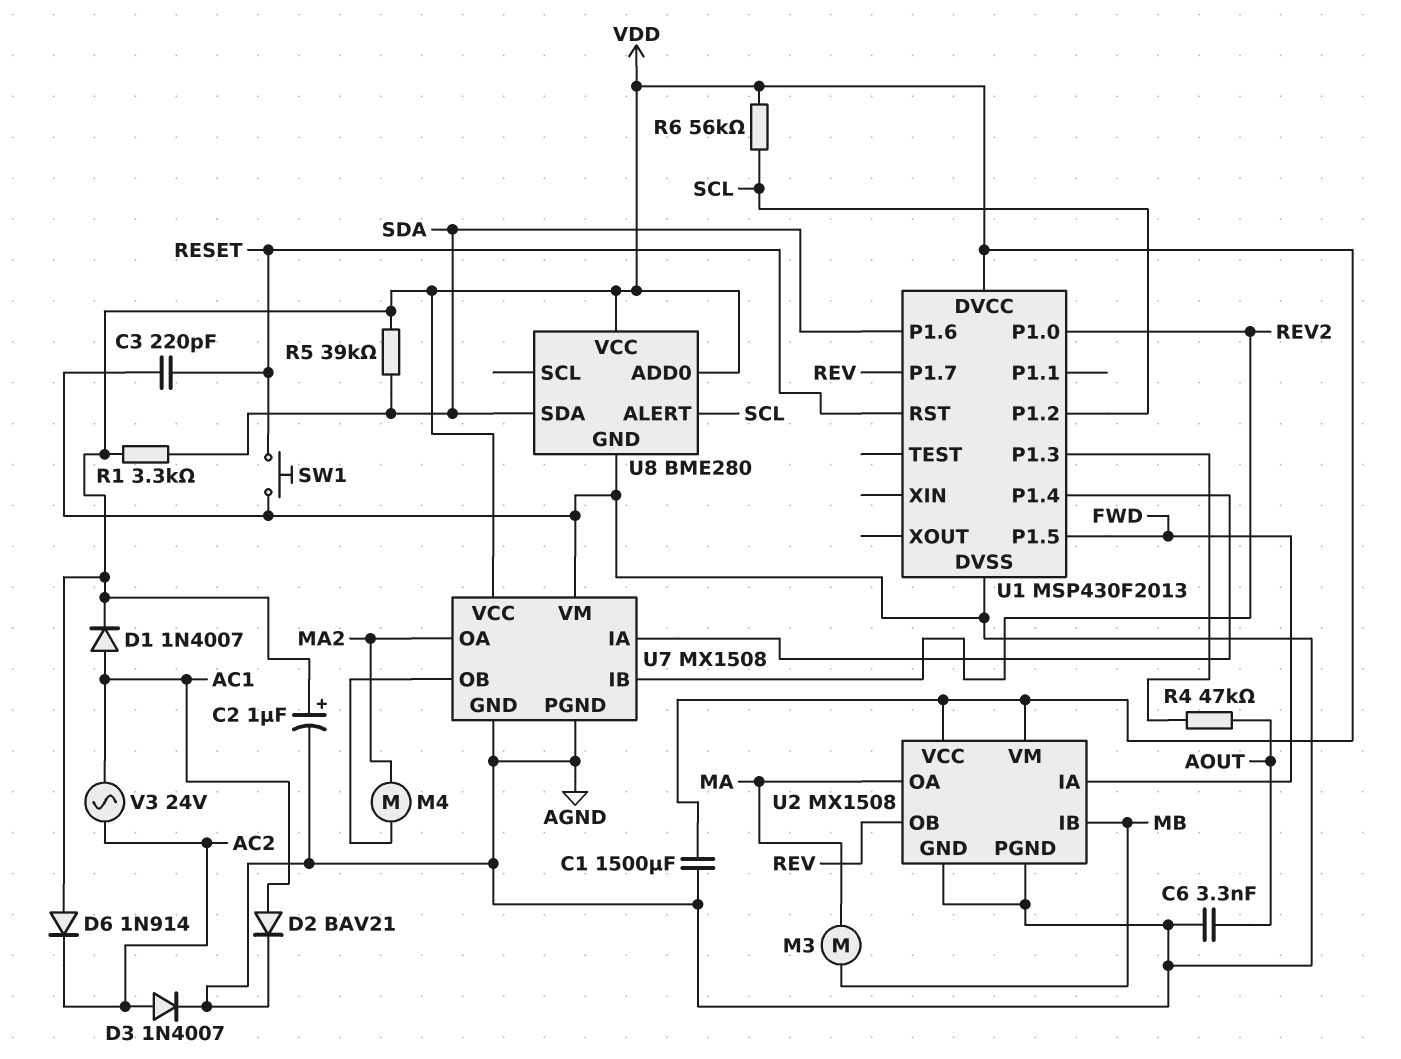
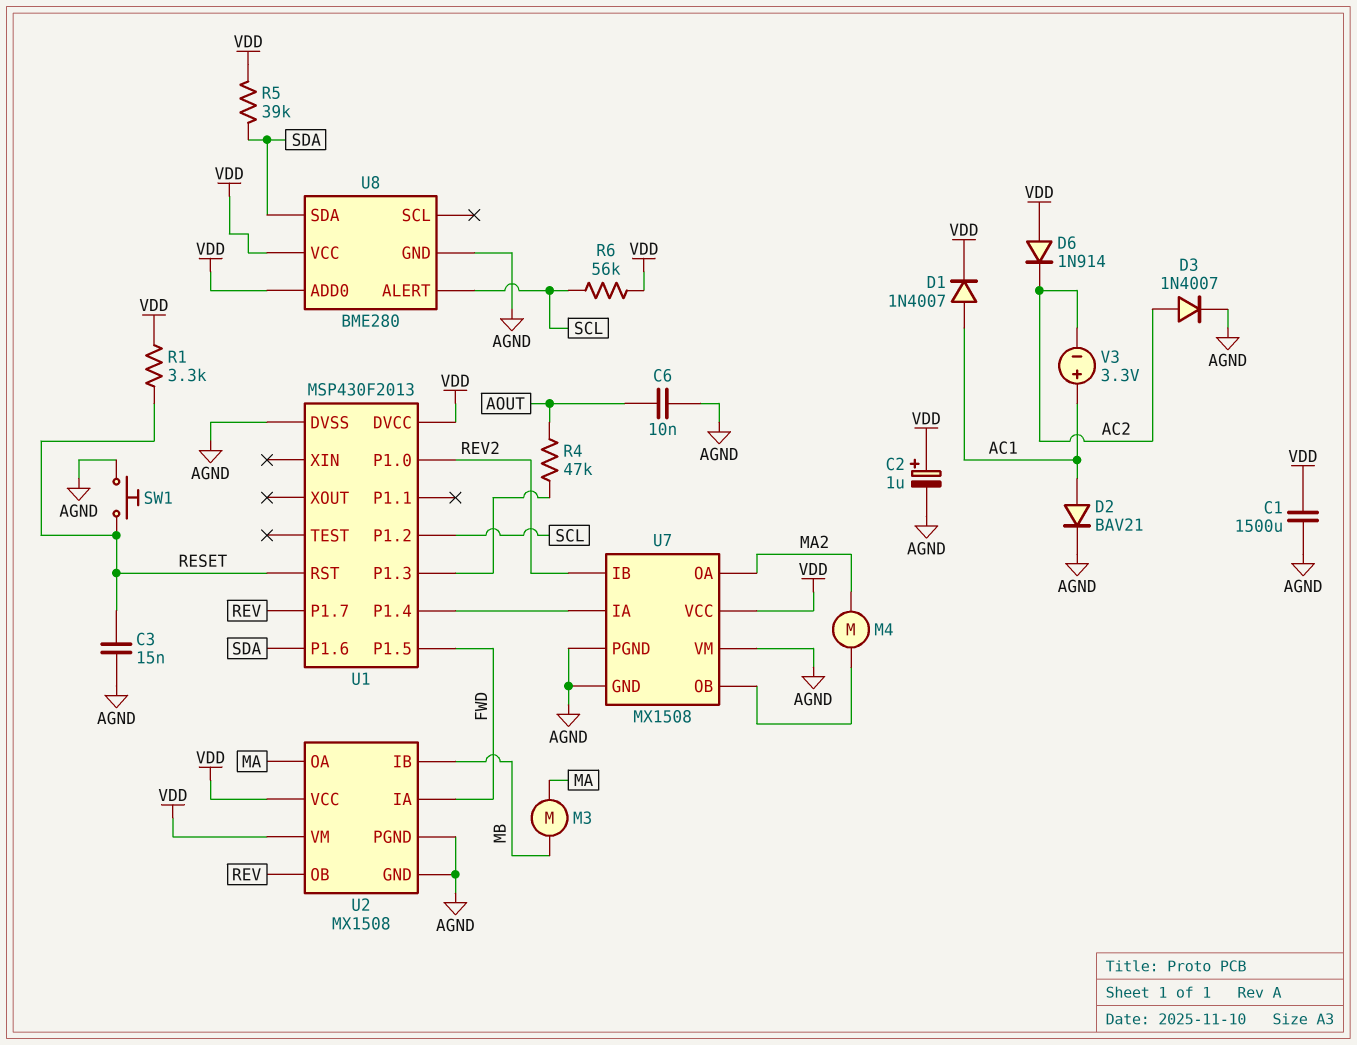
C3: 220pF (AGND, RESET) -> 15nF (AGND, RESET)
C6: 3.3nF (AGND, AOUT) -> 10nF (AGND, AOUT)
R1: 3.3k (SDA, VDD) -> 3.3k (RESET, VDD)
V3: AC 24V (AC1, AC2) -> 3.3V (plus AC1, minus AC2)

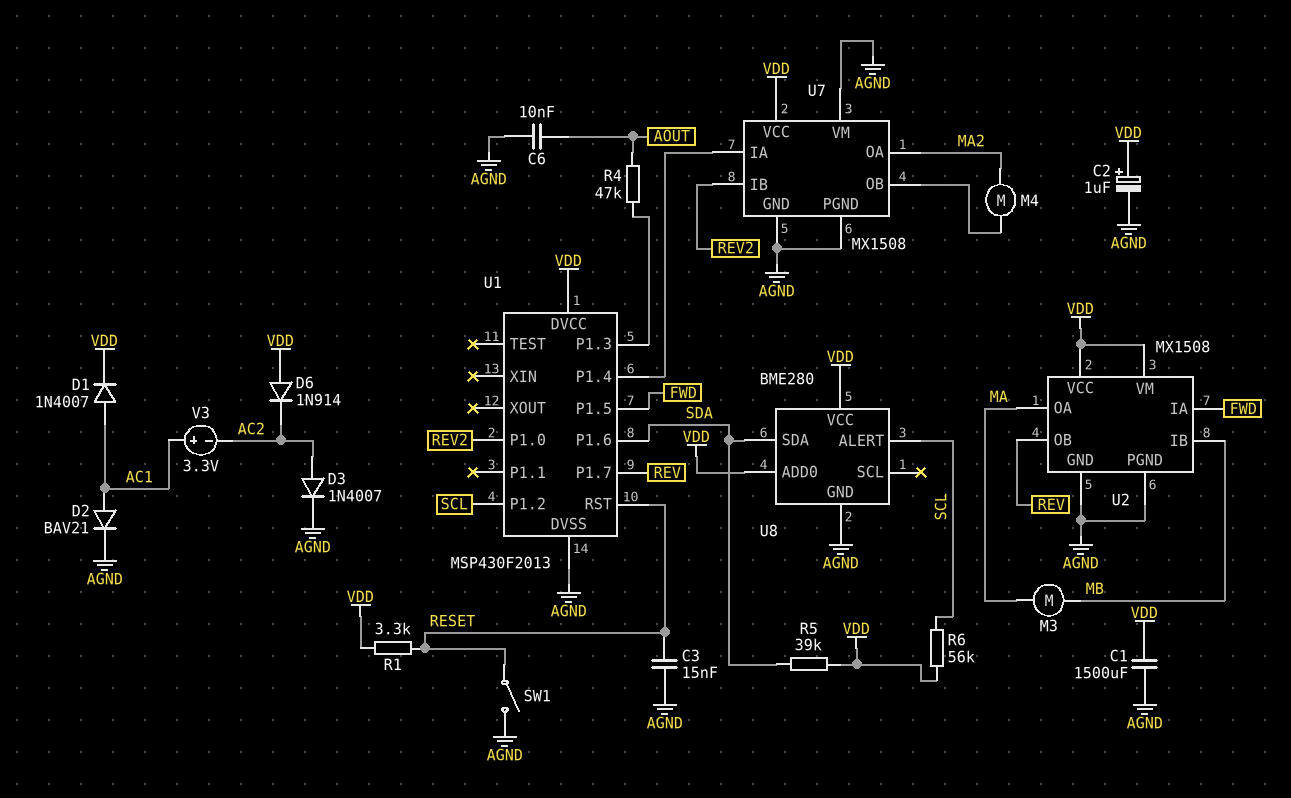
SW1: button (AGND, RESET) -> switch (AGND, RESET)

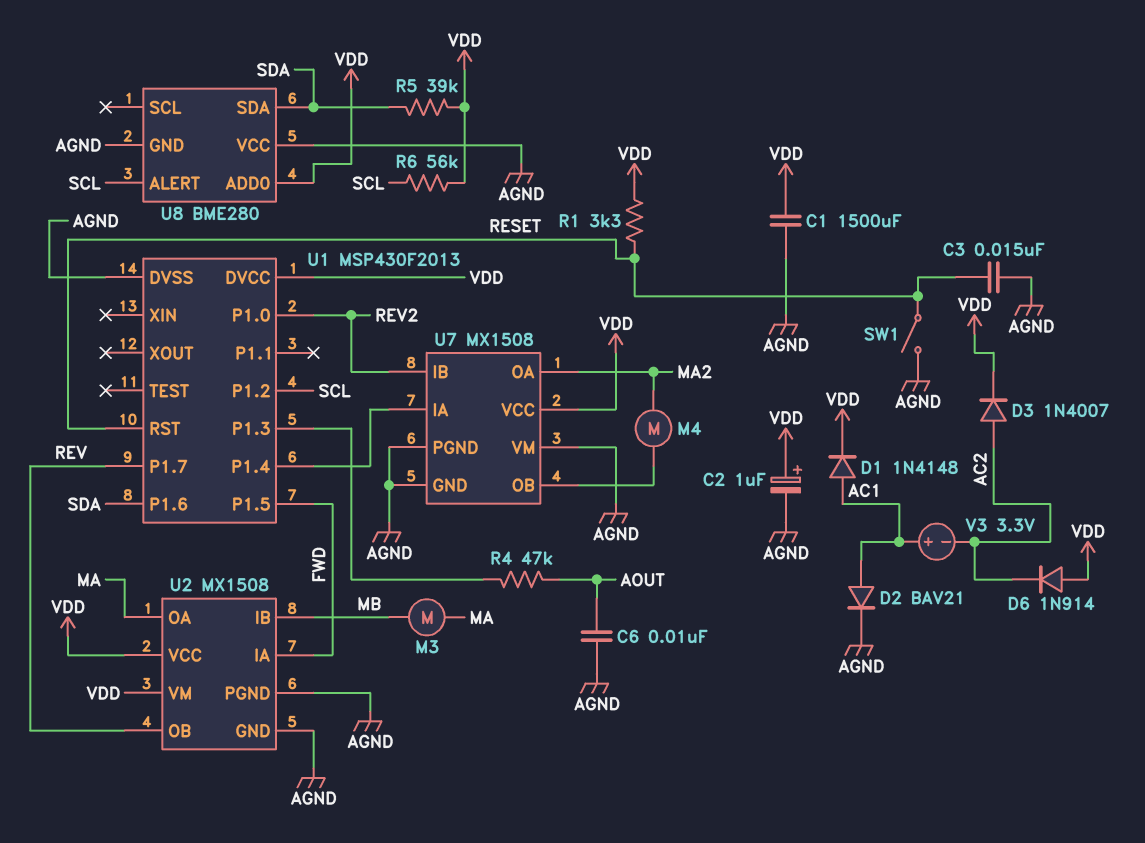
D1: diode 1N4007 (A AC1, K VDD) -> diode 1N4148 (A AC1, K VDD)
D3: diode 1N4007 (A AC2, K AGND) -> diode 1N4007 (A AC2, K VDD)
U8 pin VCC: VDD -> AGND

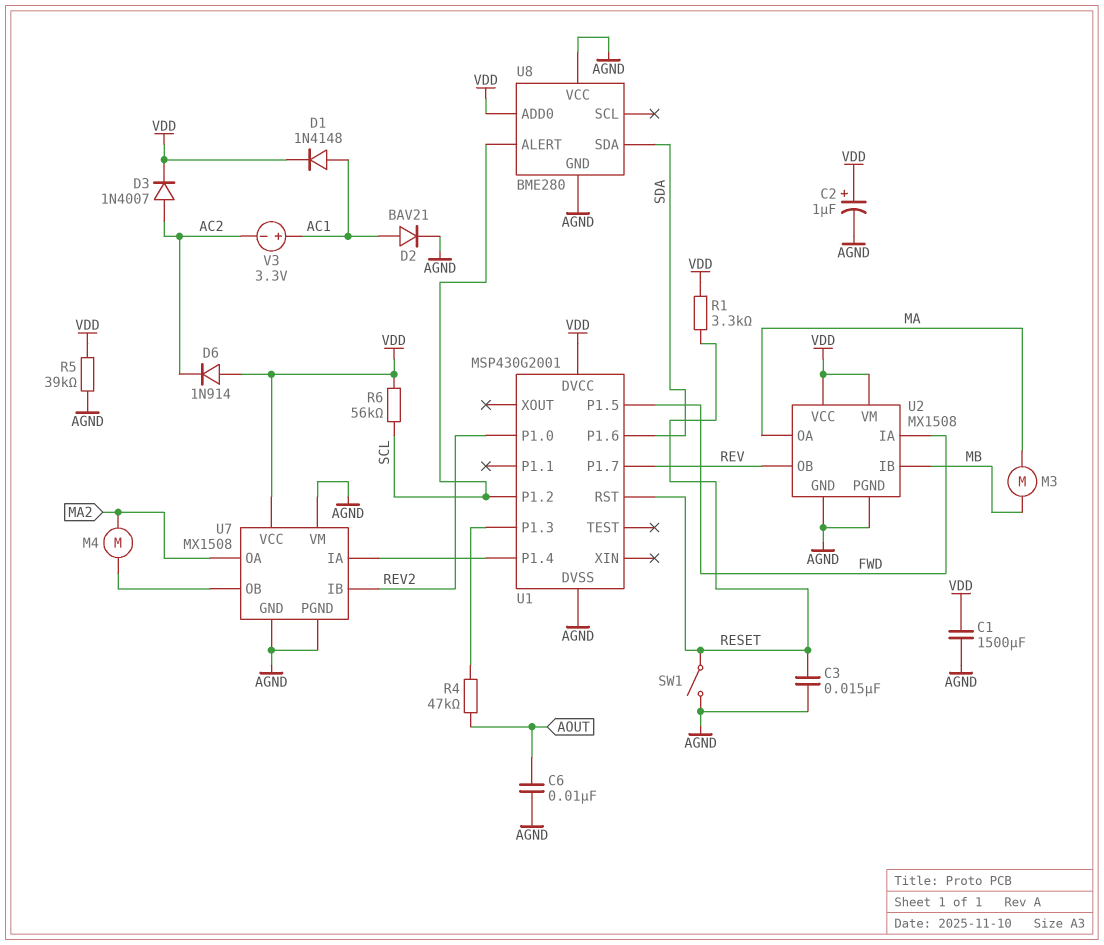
R5: 39k (SDA, VDD) -> 39k (AGND, VDD)
U1: MSP430F2013 -> MSP430G2001

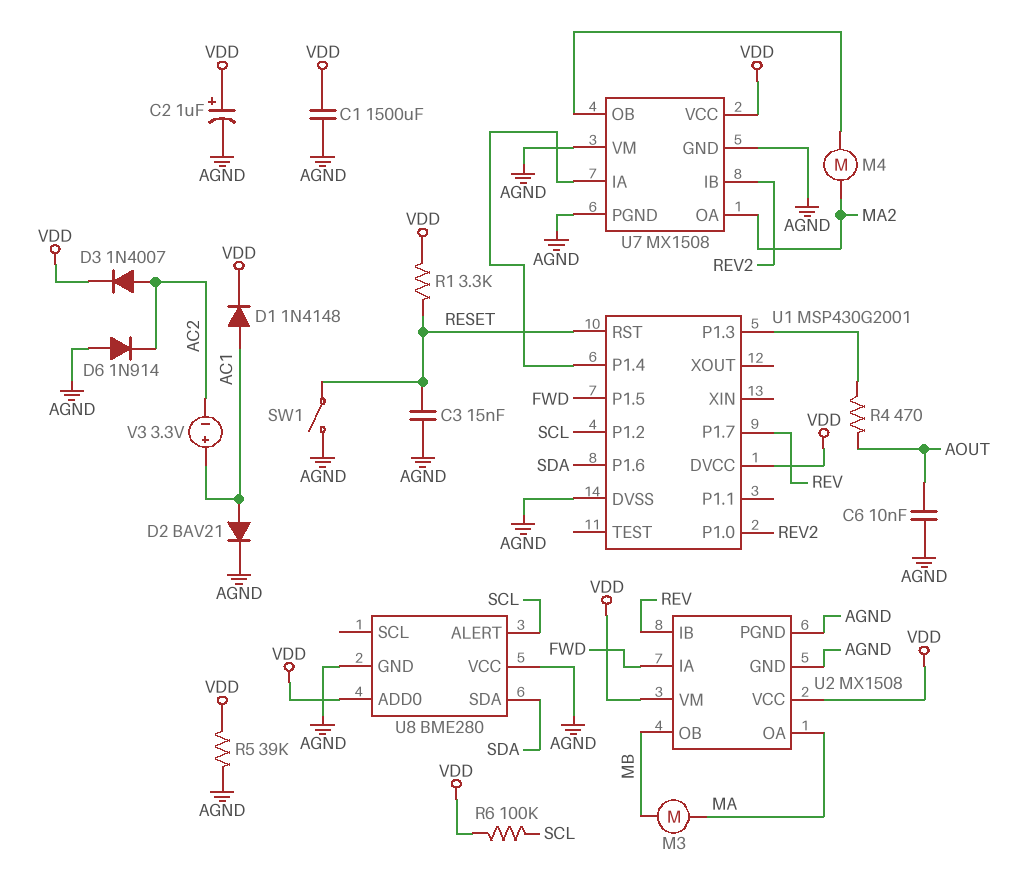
D6: diode 1N914 (A VDD, K AC2) -> diode 1N914 (A AGND, K AC2)
R4: 47k (AOUT, U1/P1.3) -> 470 (AOUT, U1/P1.3)
R6: 56k (SCL, VDD) -> 100k (SCL, VDD)
U2 pin IB: MB -> REV
U2 pin OB: REV -> MB

